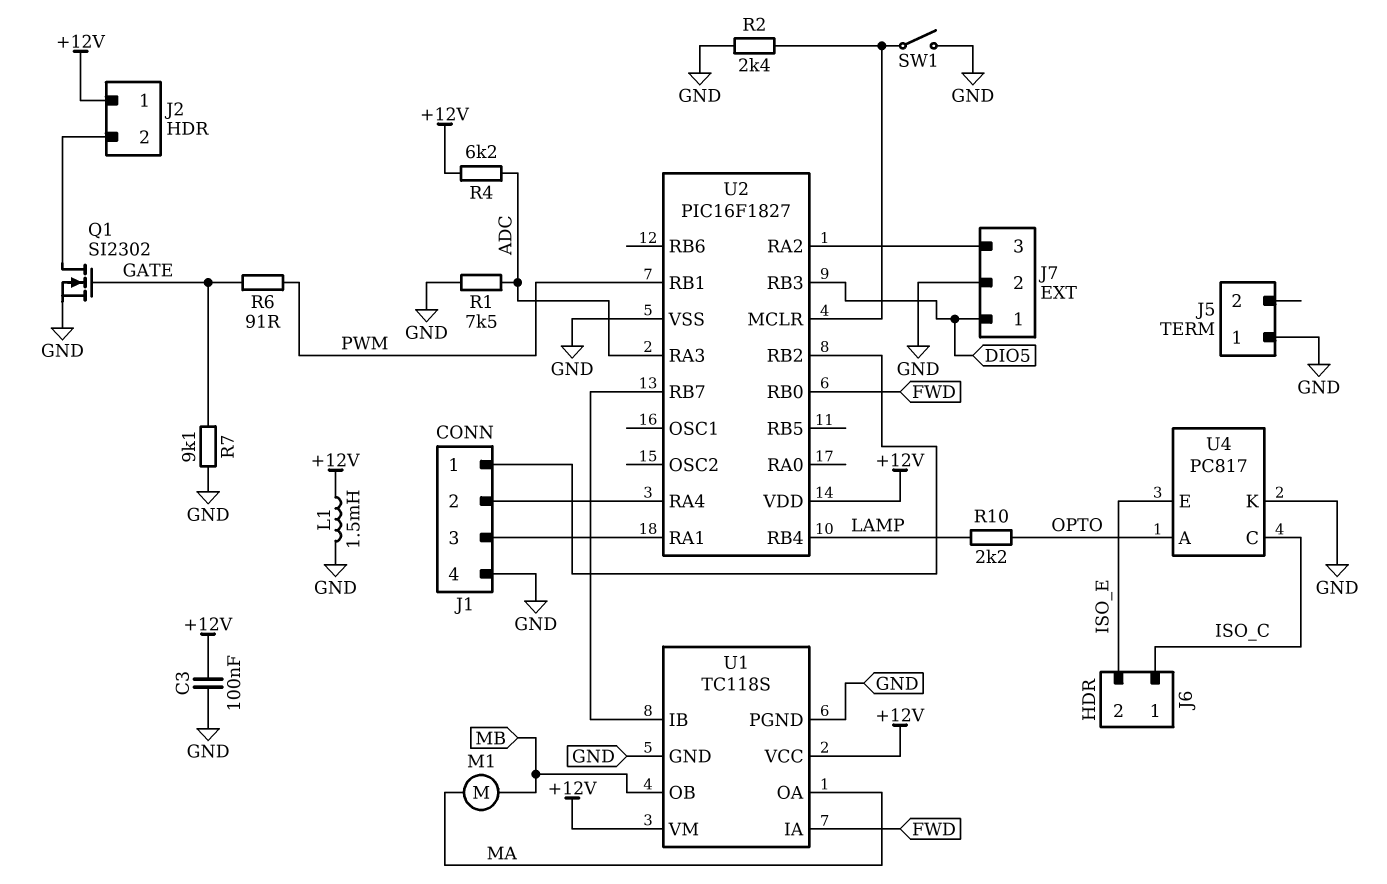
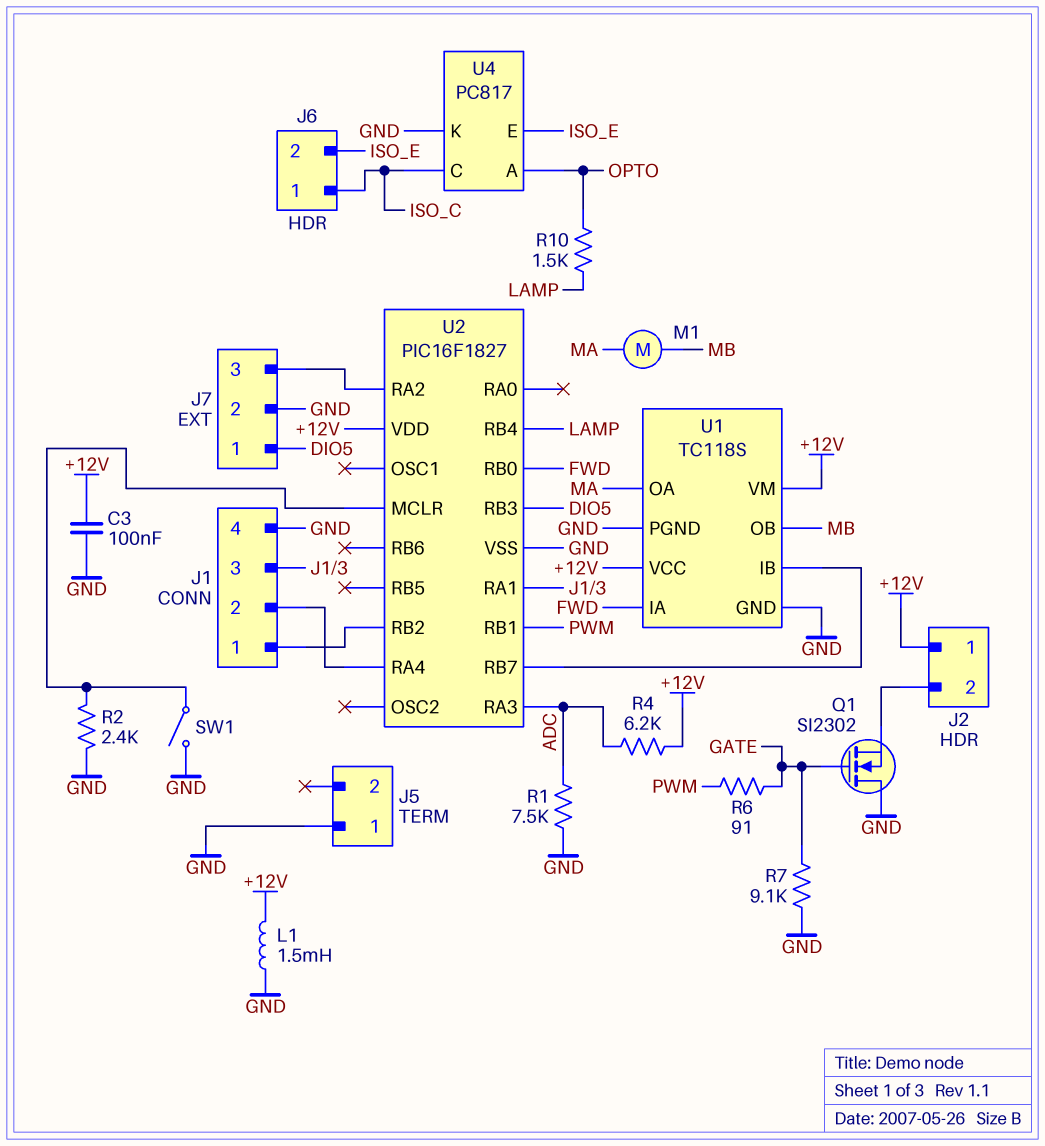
Q1: NMOS SI2302 (G GATE, D J2/2, S GND) -> NMOS SI2302 (G GATE, D GND, S J2/2)
R10: 2.2k (LAMP, OPTO) -> 1.5k (LAMP, OPTO)

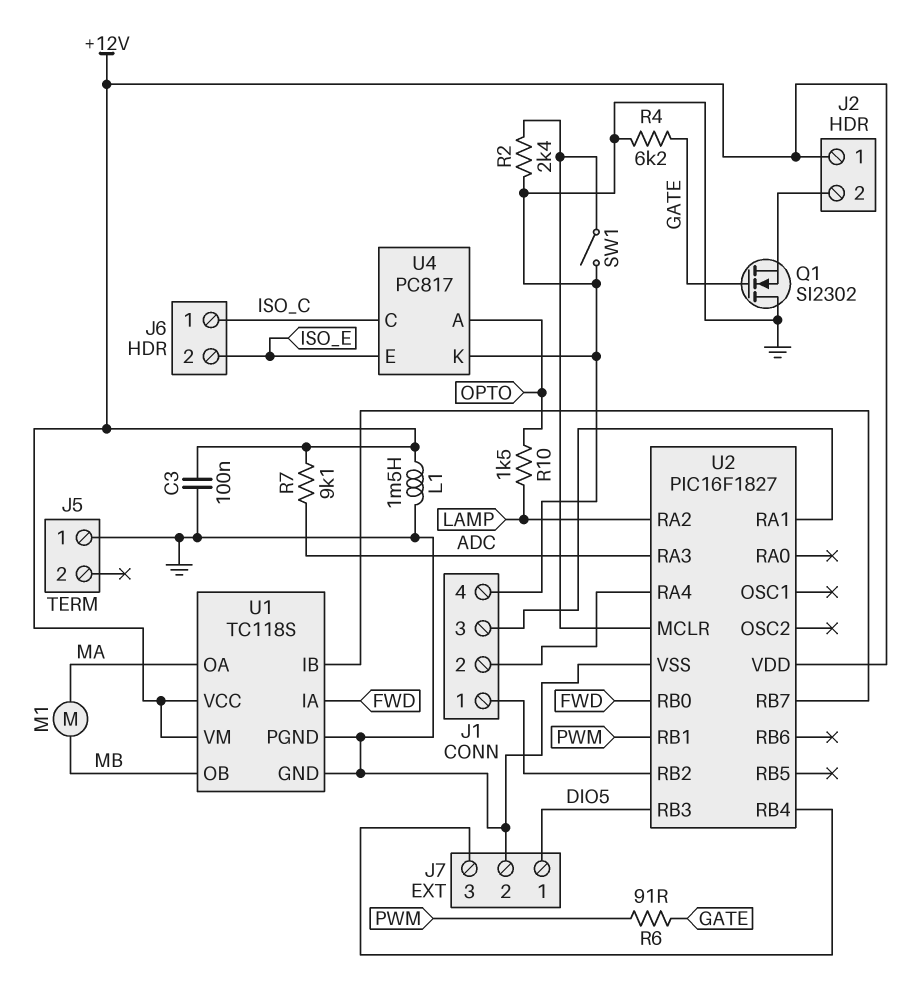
R1: 7.5k (ADC, GND) -> none
R4: 6.2k (+12V, ADC) -> 6.2k (GATE, GND)
R7: 9.1k (GATE, GND) -> 9.1k (+12V, ADC)
U2 pin RA2: J7/3 -> LAMP
U2 pin RB4: LAMP -> J7/3

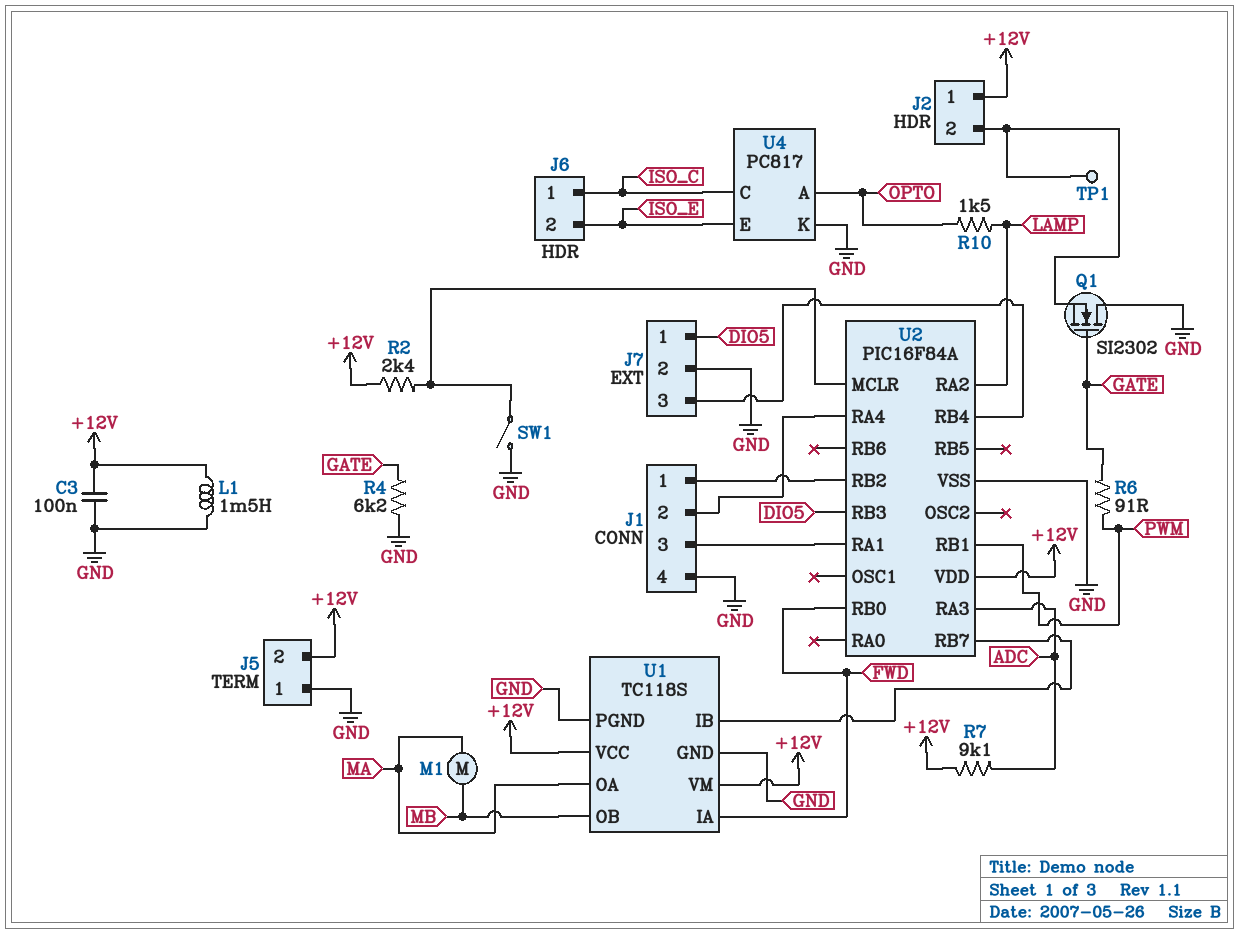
J5 pin 2: none -> +12V
R2: 2.4k (GND, U2/MCLR) -> 2.4k (+12V, U2/MCLR)
TP1: none -> test point (J2/2)
U2: PIC16F1827 -> PIC16F84A

